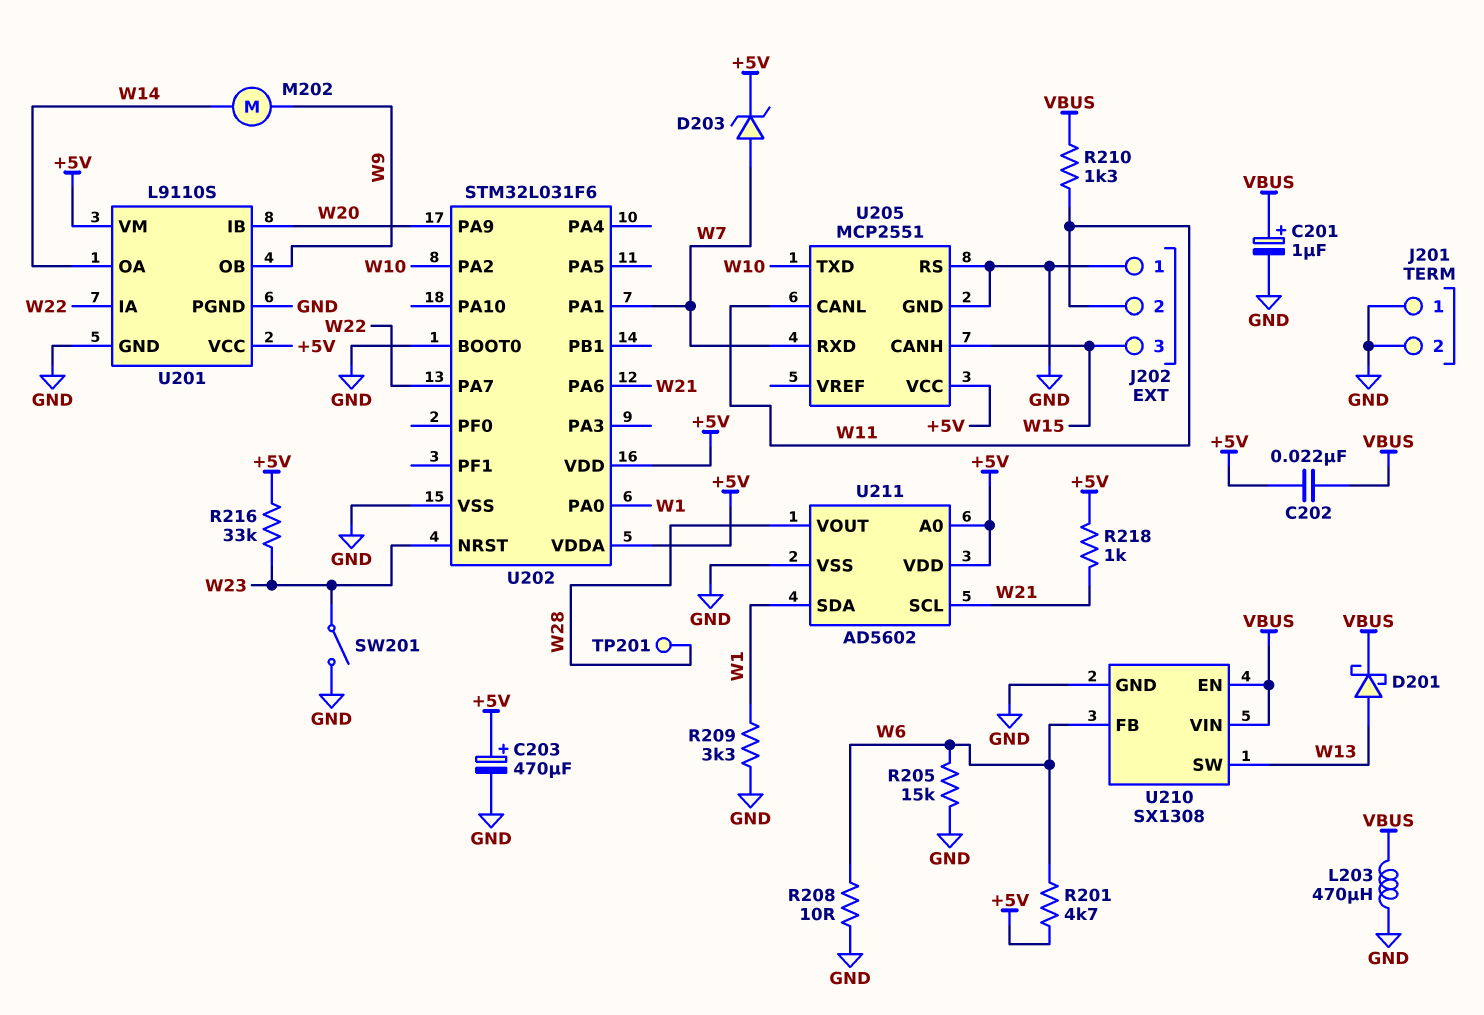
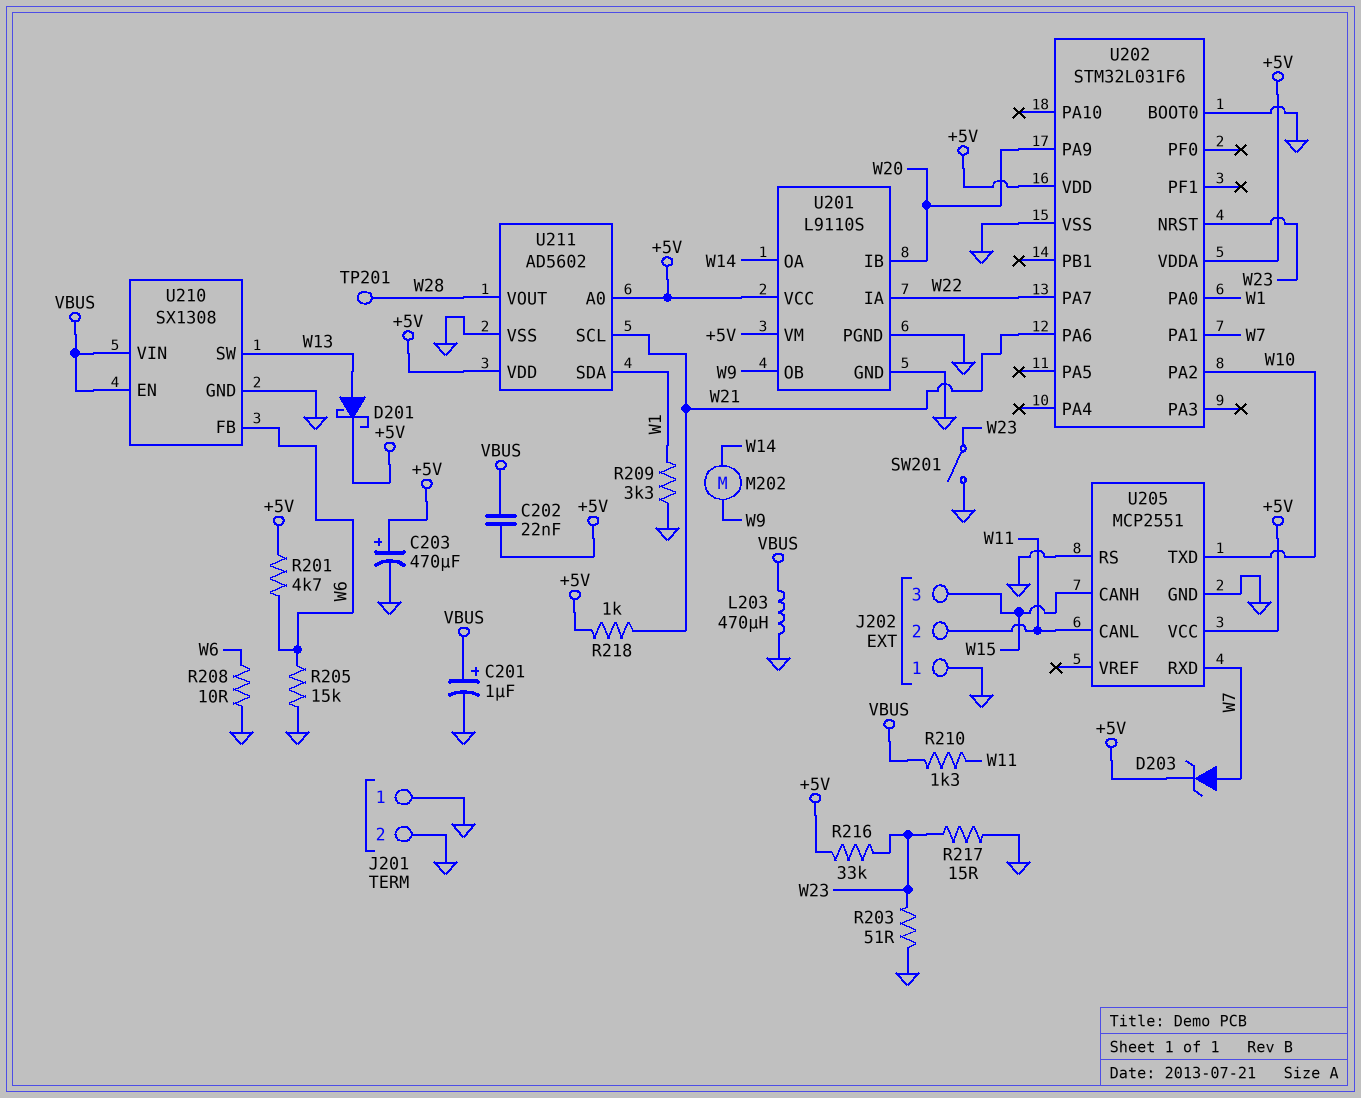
D201: schottky (A W13, K VBUS) -> schottky (A W13, K +5V)
R203: none -> 51 (GND, W23)
R217: none -> 15 (GND, W23)

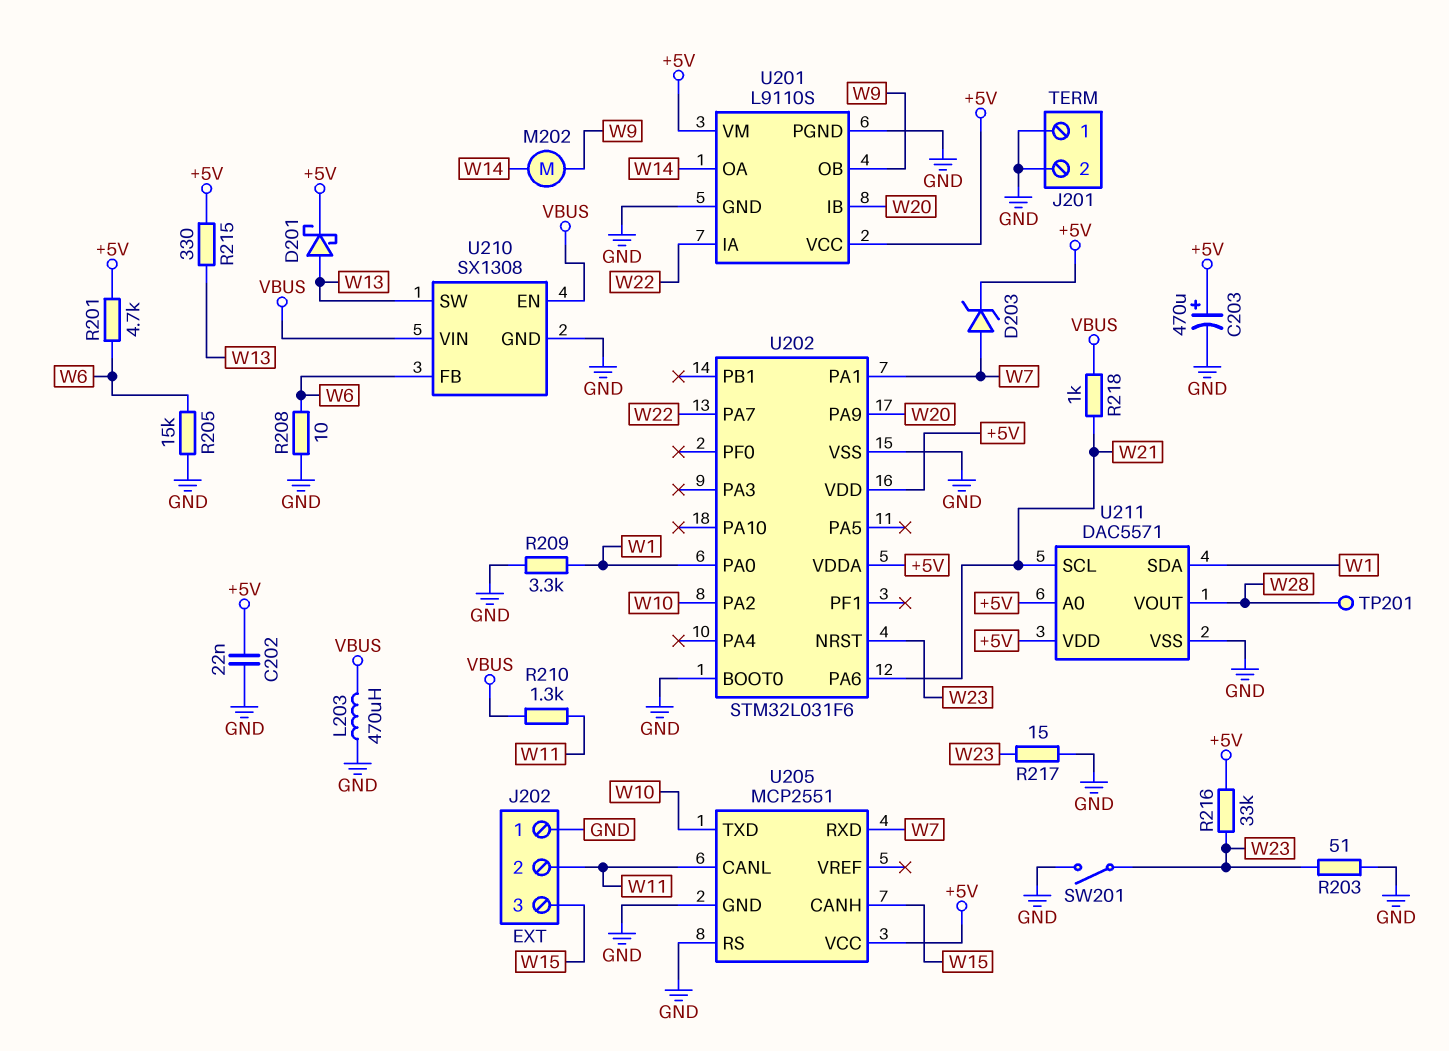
C201: 1uF (plus VBUS, minus GND) -> none
C202: 22nF (+5V, VBUS) -> 22nF (+5V, GND)
R215: none -> 330 (+5V, W13)
R218: 1k (+5V, W21) -> 1k (VBUS, W21)
U211: AD5602 -> DAC5571

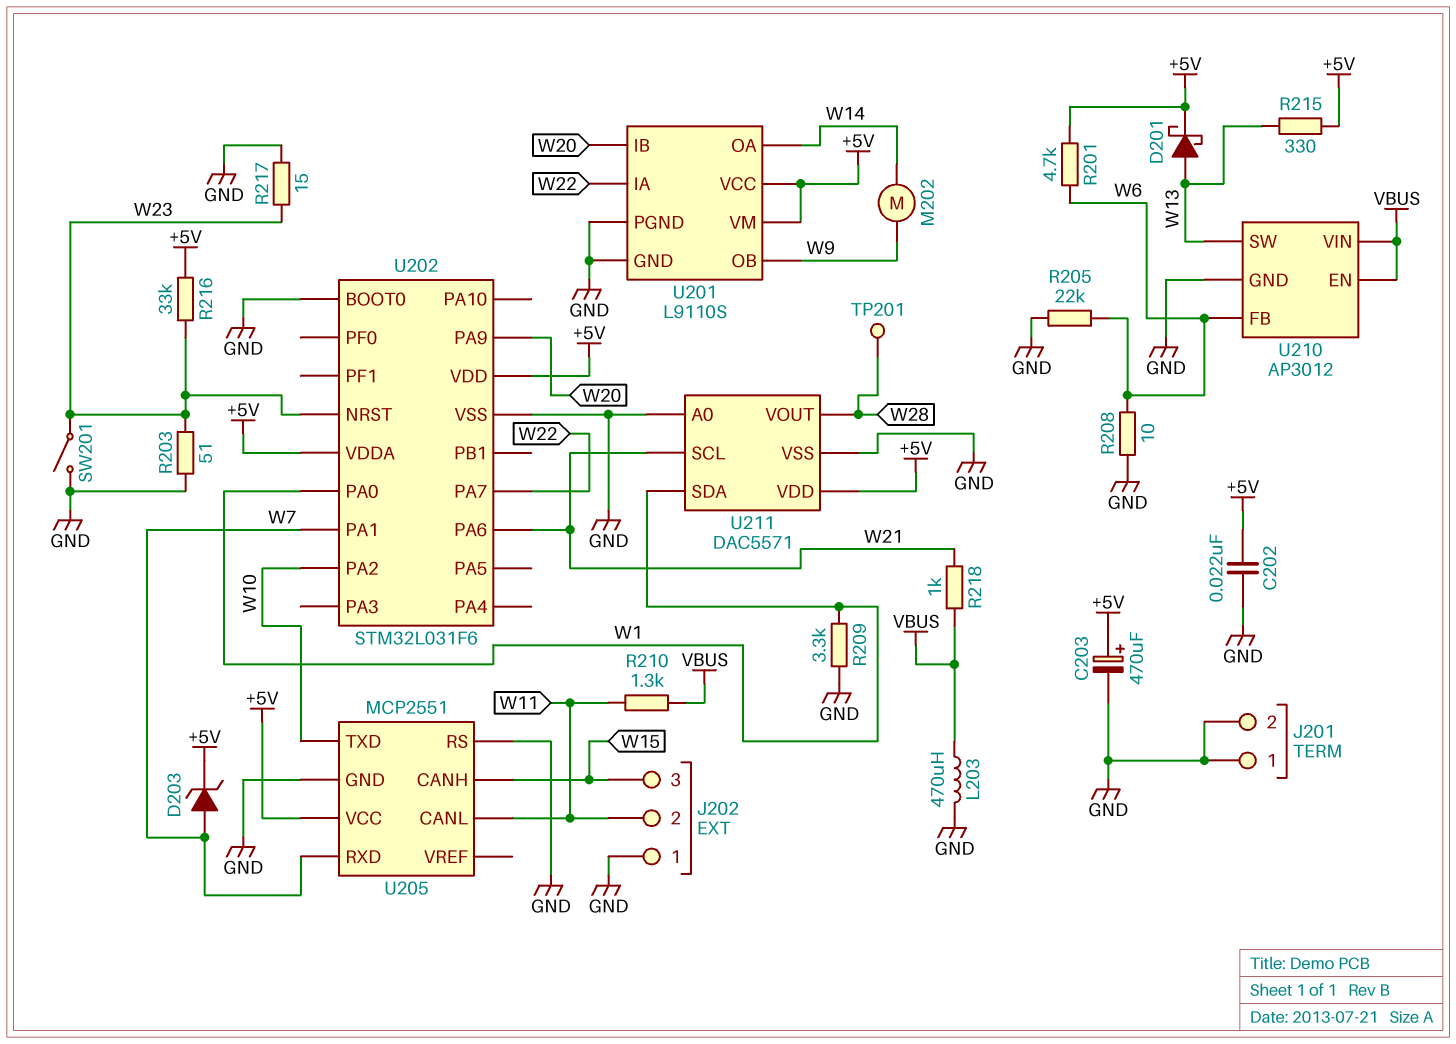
R205: 15k (GND, W6) -> 22k (GND, W6)
U210: SX1308 -> AP3012
U211 pin A0: +5V -> GND

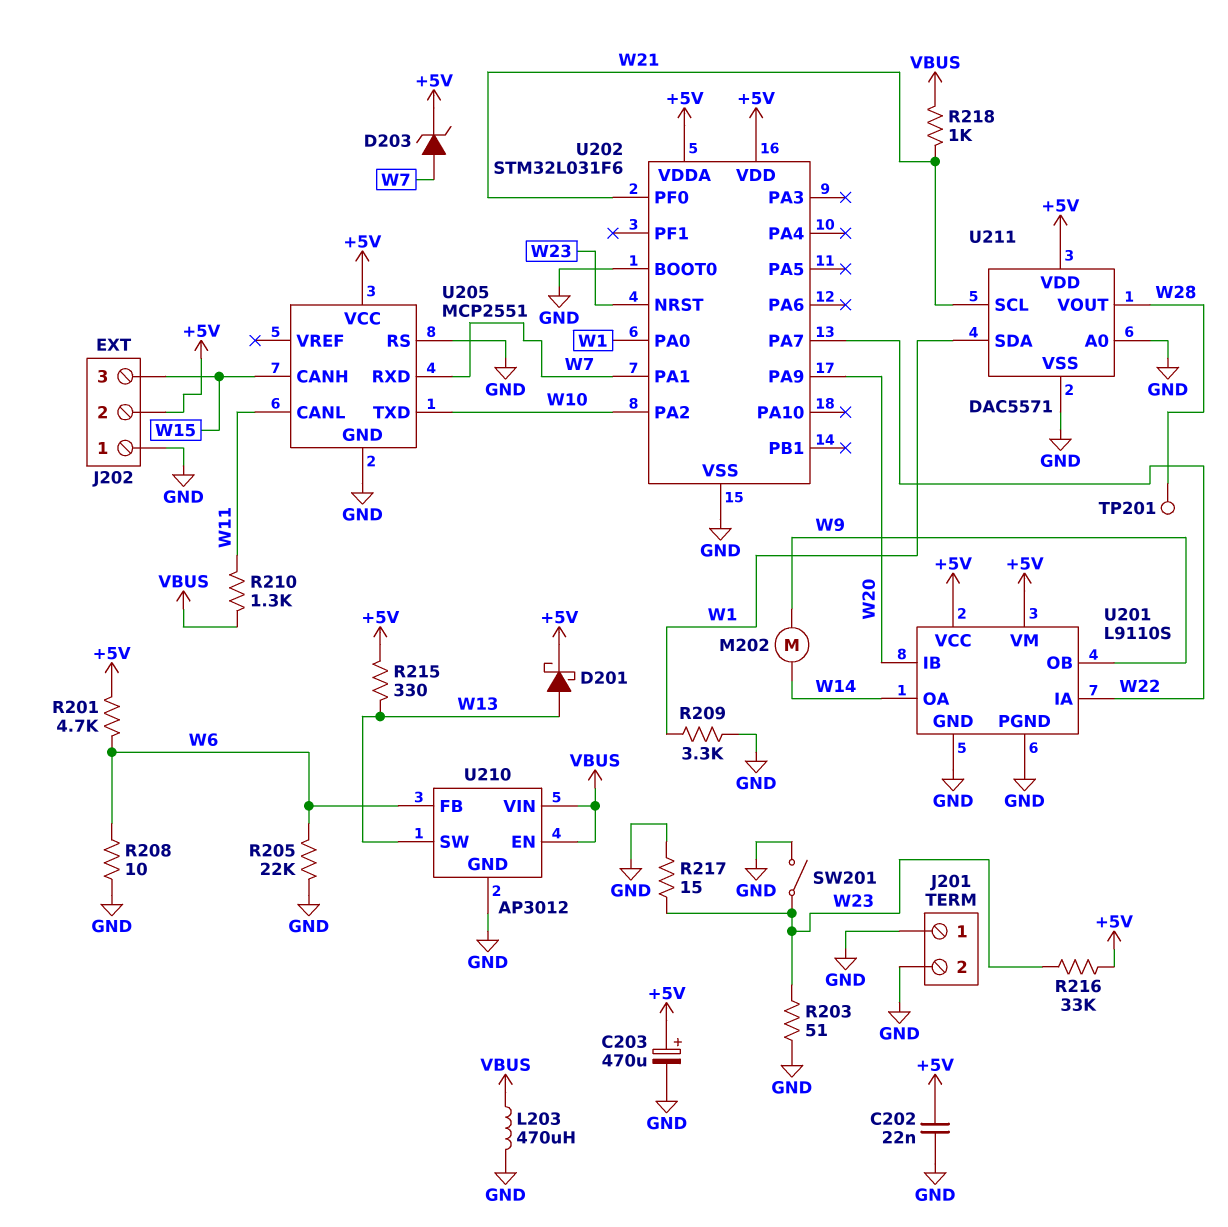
J202 pin 2: W11 -> +5V
U202 pin PA6: W21 -> none
U202 pin PF0: none -> W21

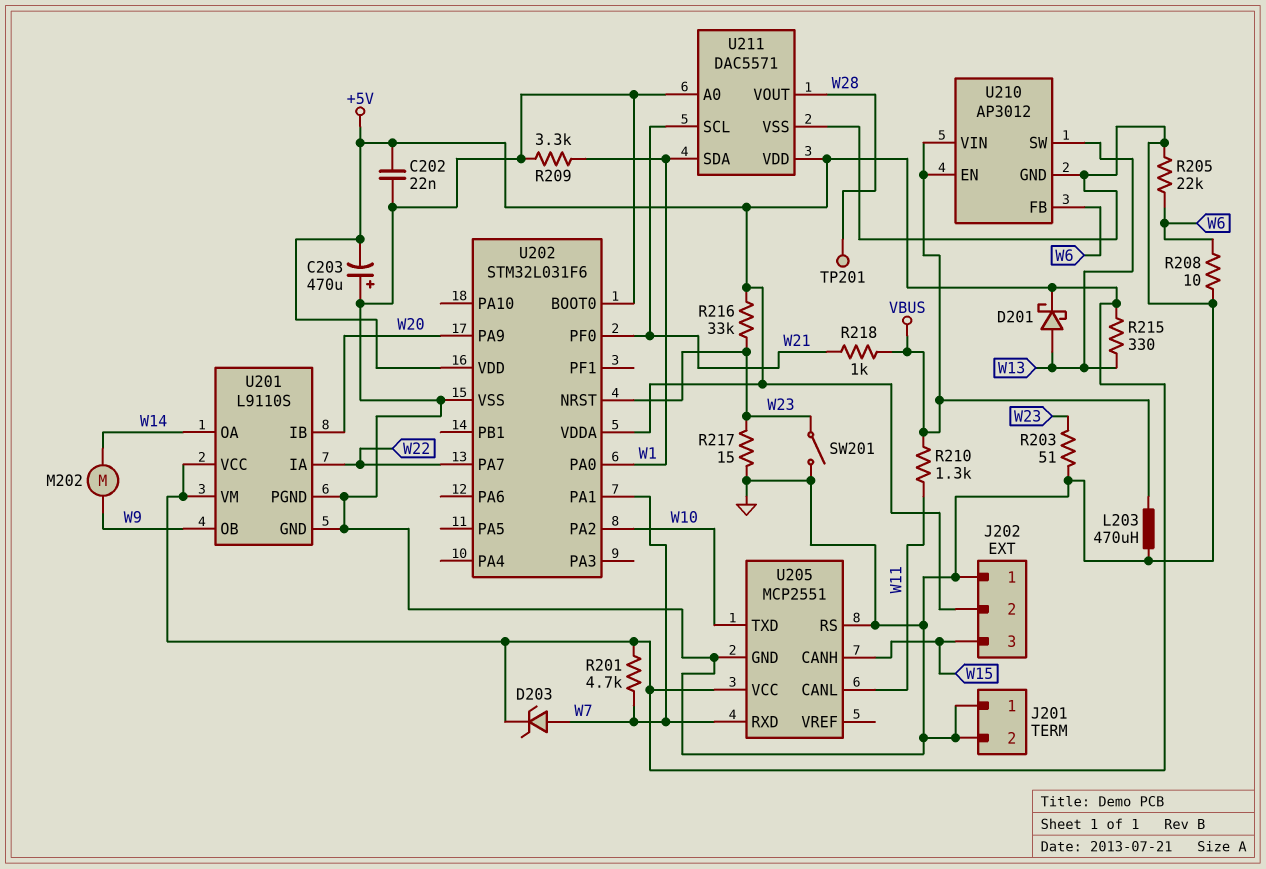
C203: 470uF (plus +5V, minus GND) -> 470uF (plus GND, minus +5V)
R201: 4.7k (+5V, W6) -> 4.7k (+5V, W7)

